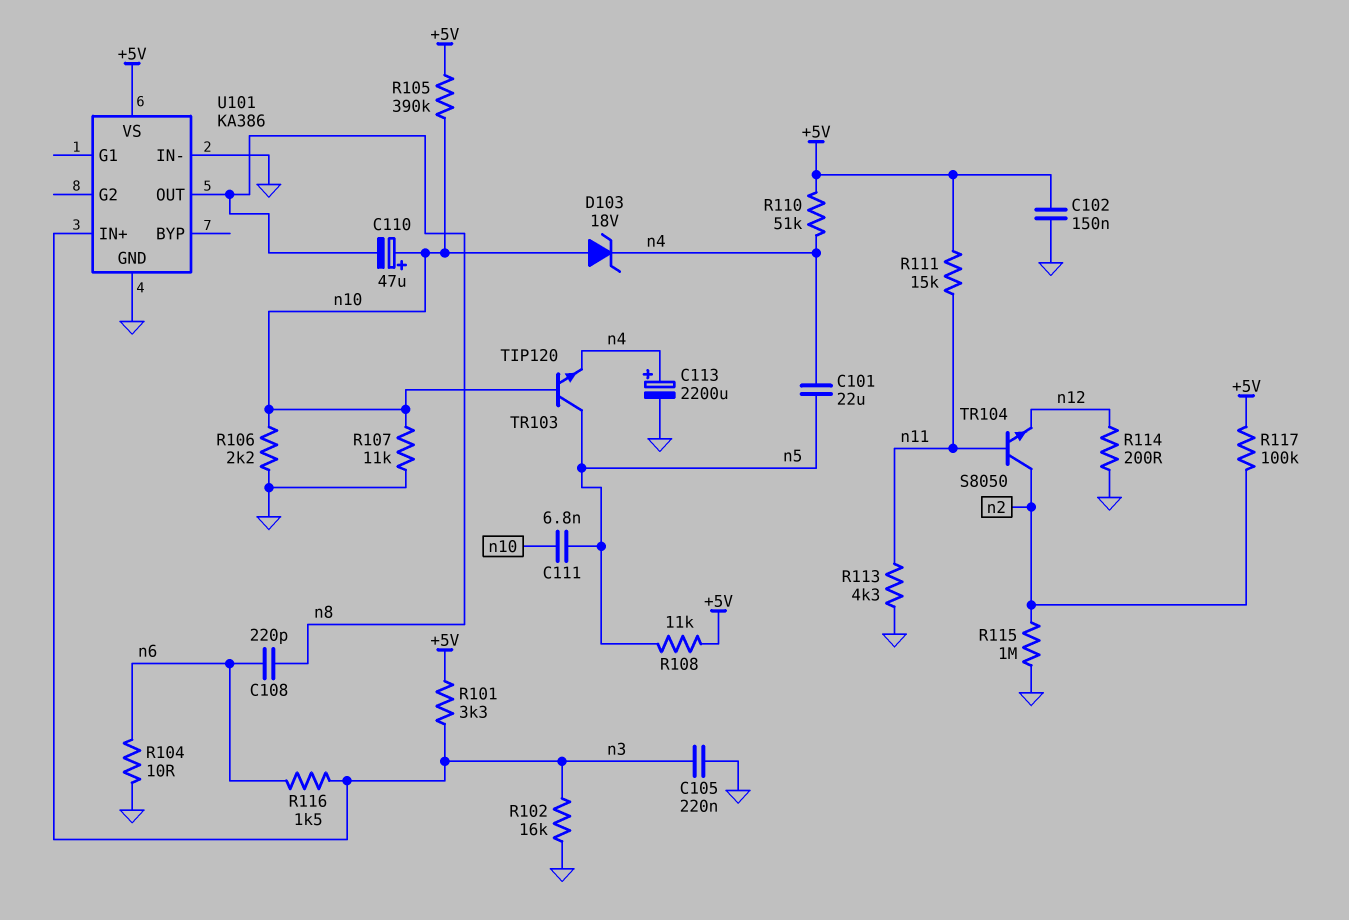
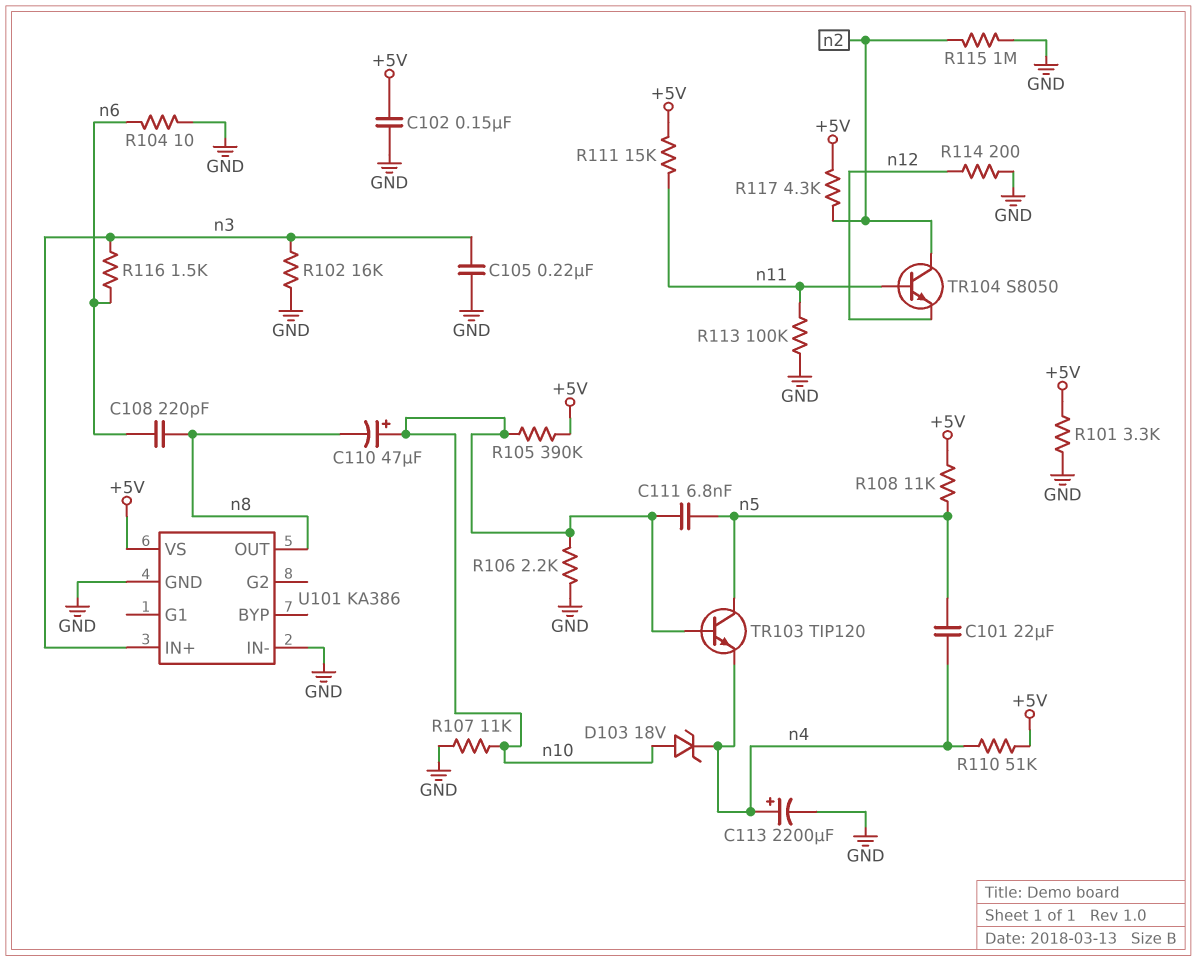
R101: 3.3k (+5V, n3) -> 3.3k (+5V, GND)
R113: 4.3k (GND, n11) -> 100k (GND, n11)
R117: 100k (+5V, n2) -> 4.3k (+5V, n2)

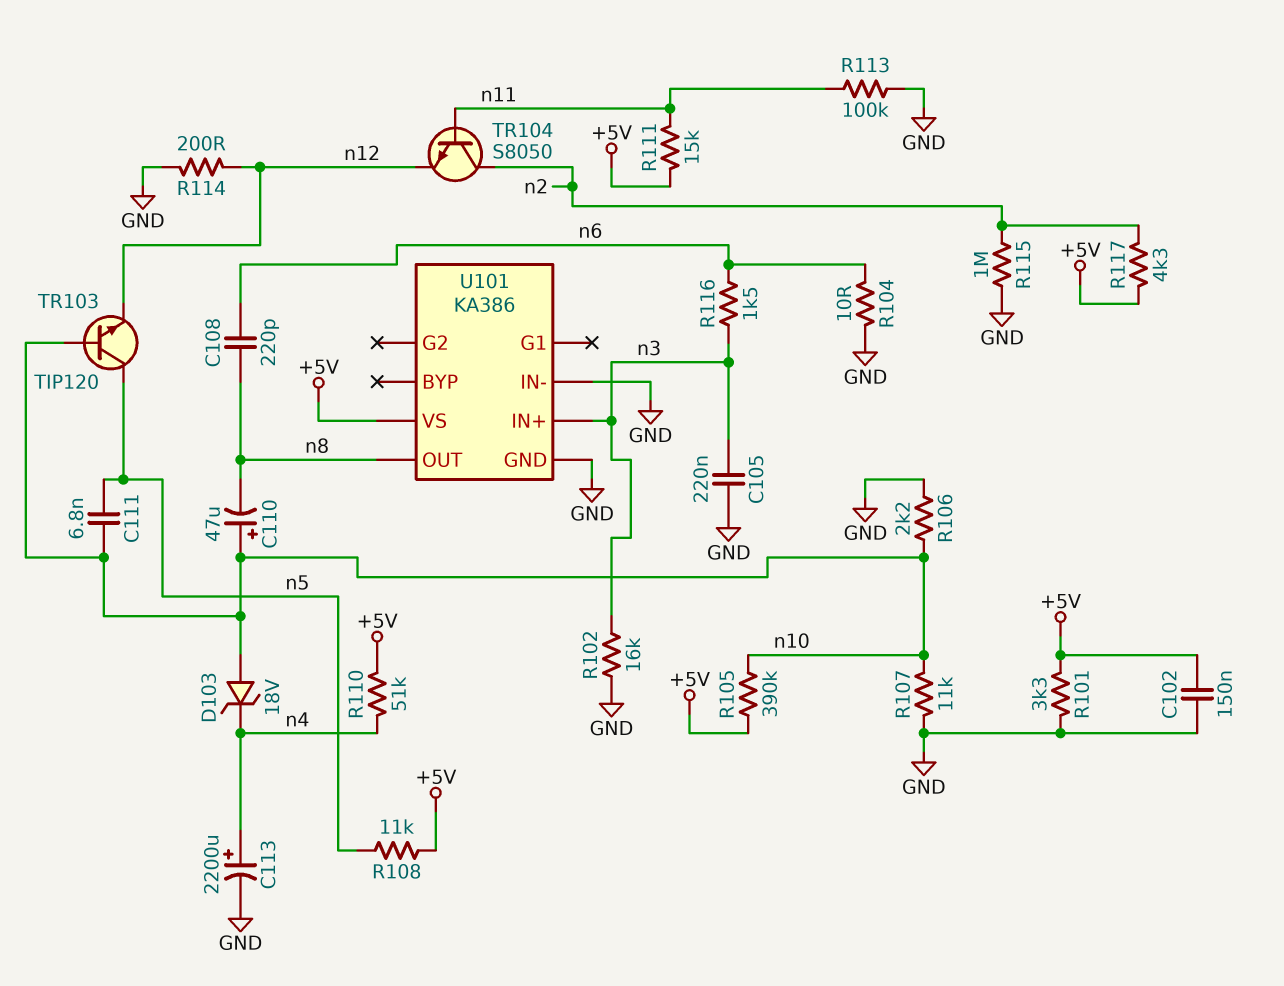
C101: 22uF (n4, n5) -> none
TR103: NPN TIP120 (B n10, C n5, E n4) -> NPN TIP120 (B n10, C n5, E n12)

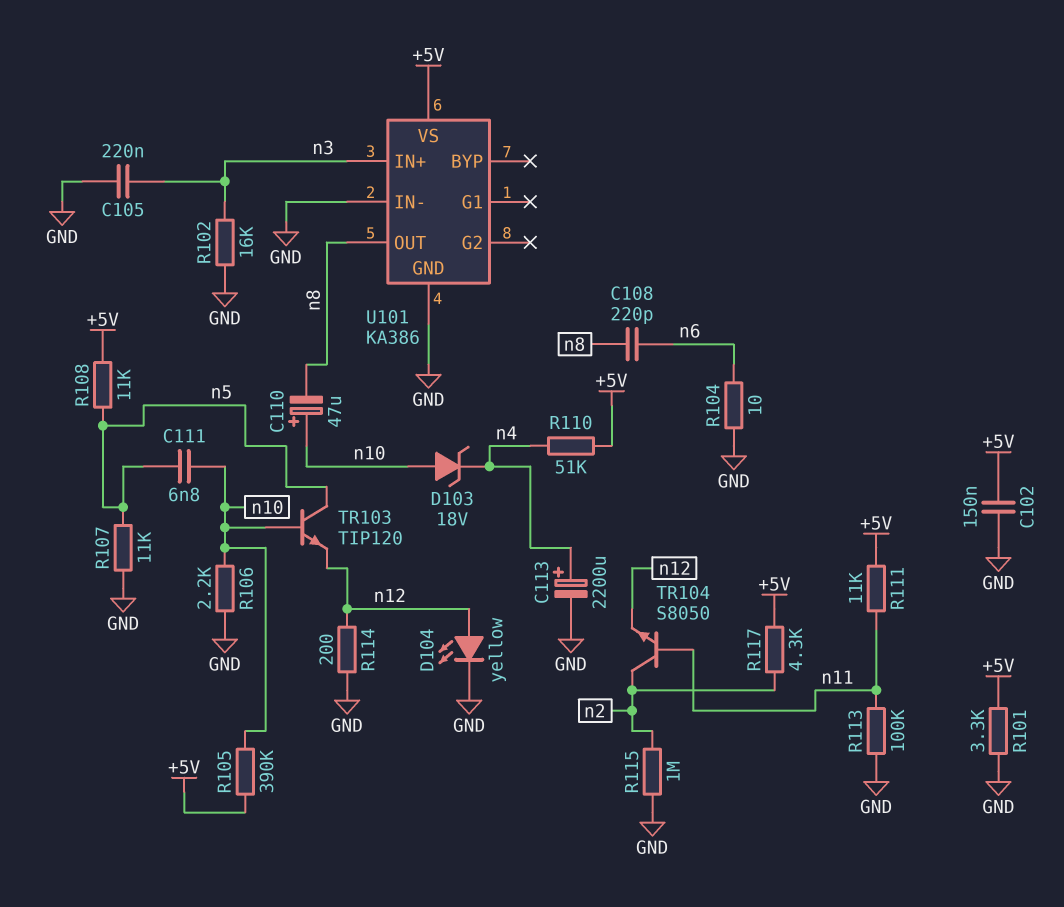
D104: none -> LED yellow (A n12, K GND)
R107: 11k (GND, n10) -> 11k (GND, n5)
R111: 15k (+5V, n11) -> 11k (+5V, n11)
R116: 1.5k (n3, n6) -> none

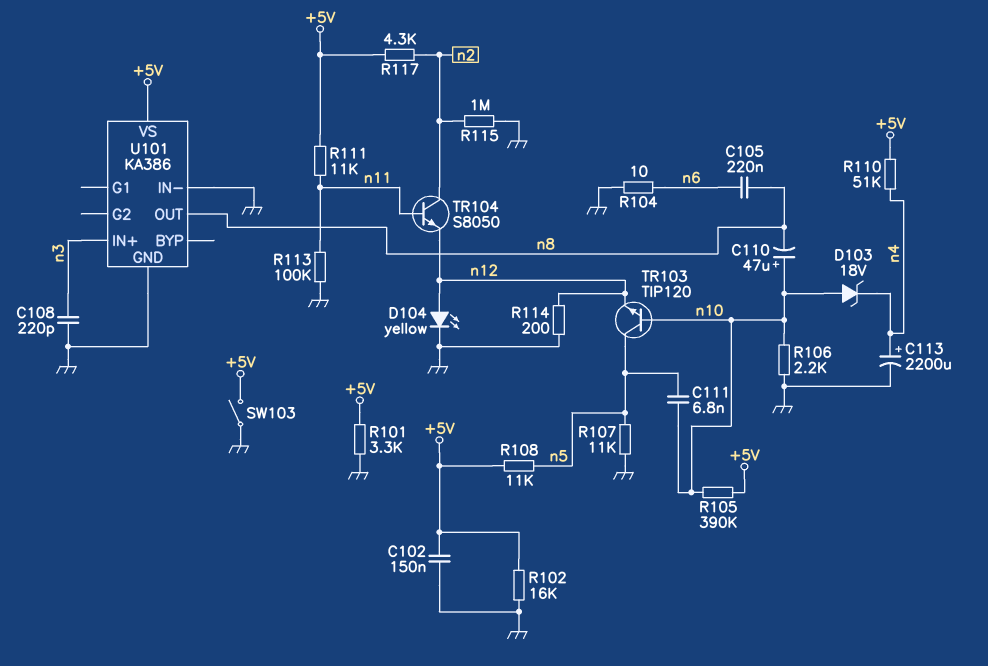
C105: 220nF (GND, n3) -> 220nF (n6, n8)
C108: 220pF (n6, n8) -> 220pF (GND, n3)
R102: 16k (GND, n3) -> 16k (+5V, GND)
SW103: none -> switch (+5V, GND)

